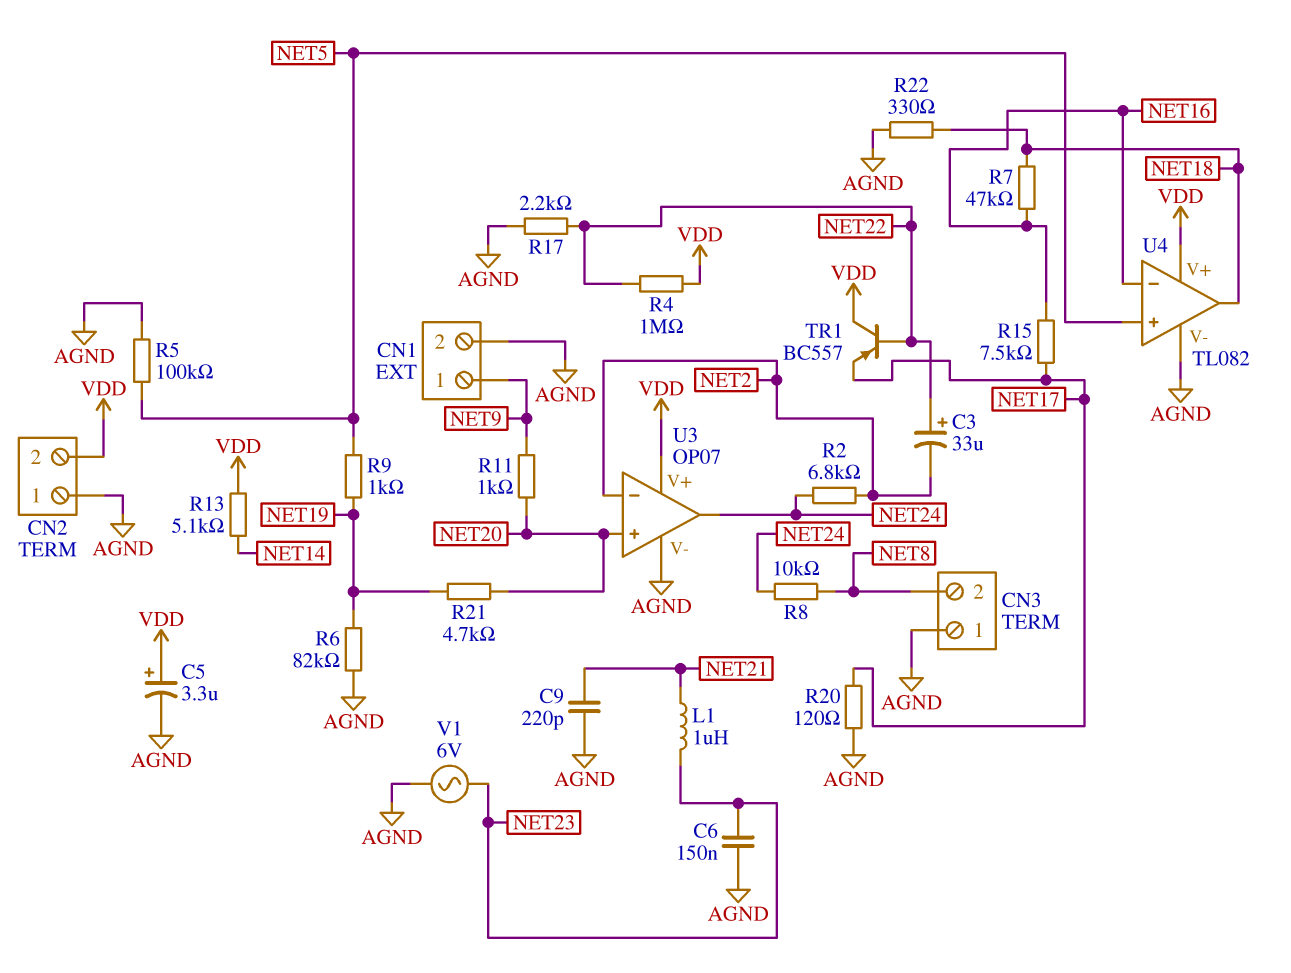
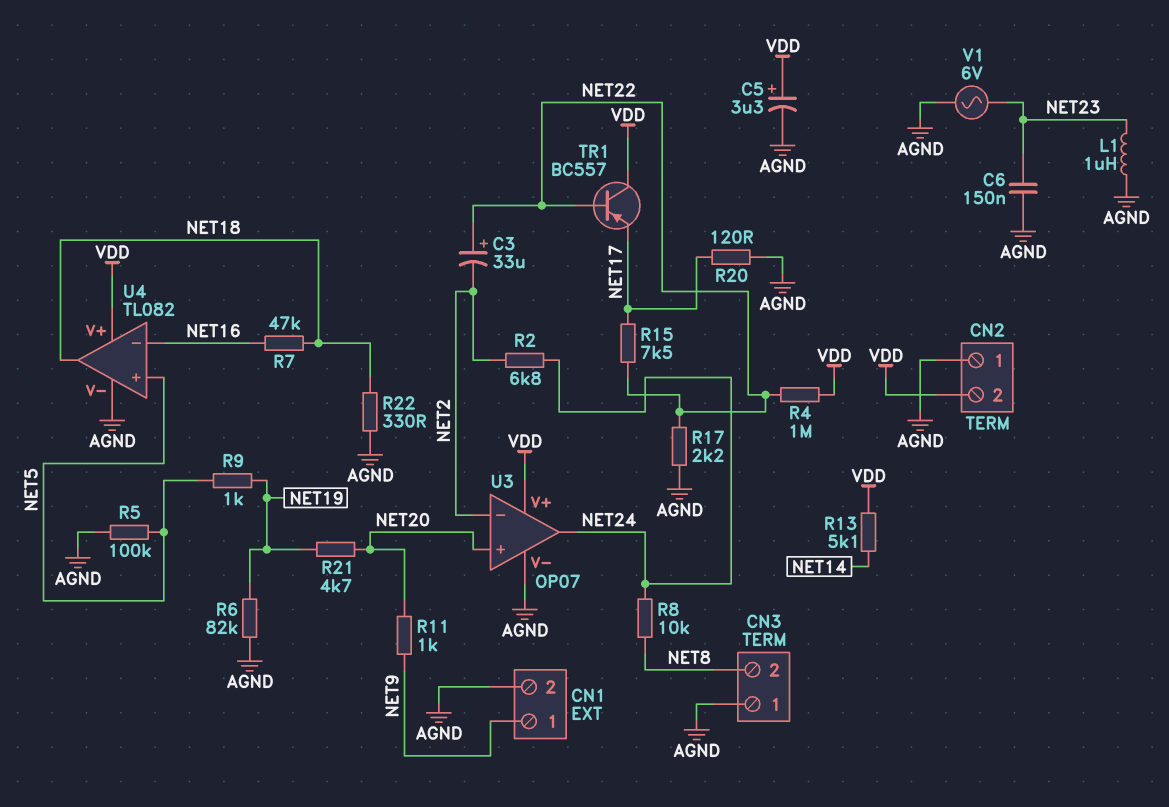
C9: 220pF (AGND, NET21) -> none
L1: 1uH (NET21, NET23) -> 1uH (AGND, NET23)
R15: 7.5k (NET16, NET17) -> 7.5k (NET17, NET22)

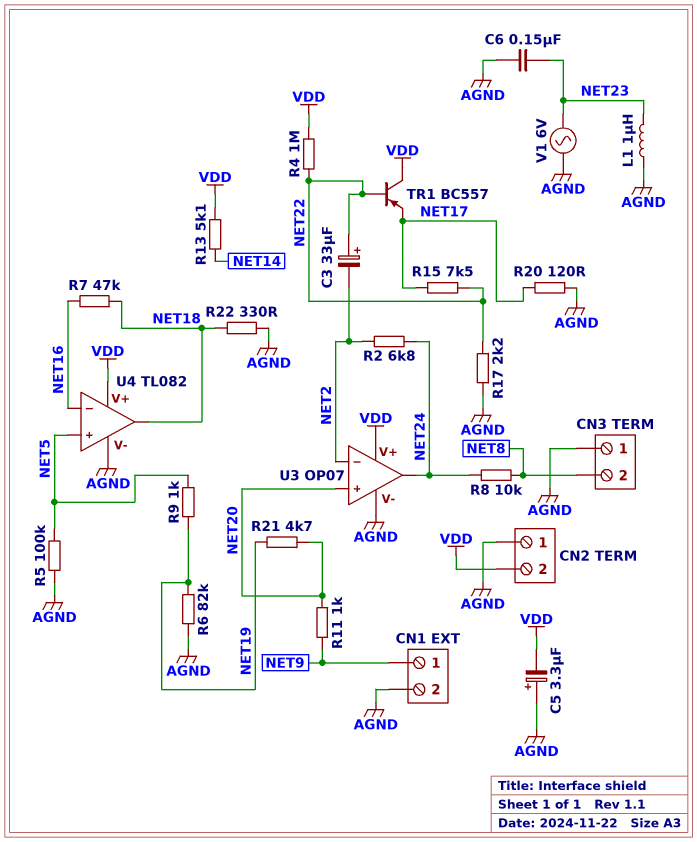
C5: 3.3uF (plus VDD, minus AGND) -> 3.3uF (plus AGND, minus VDD)

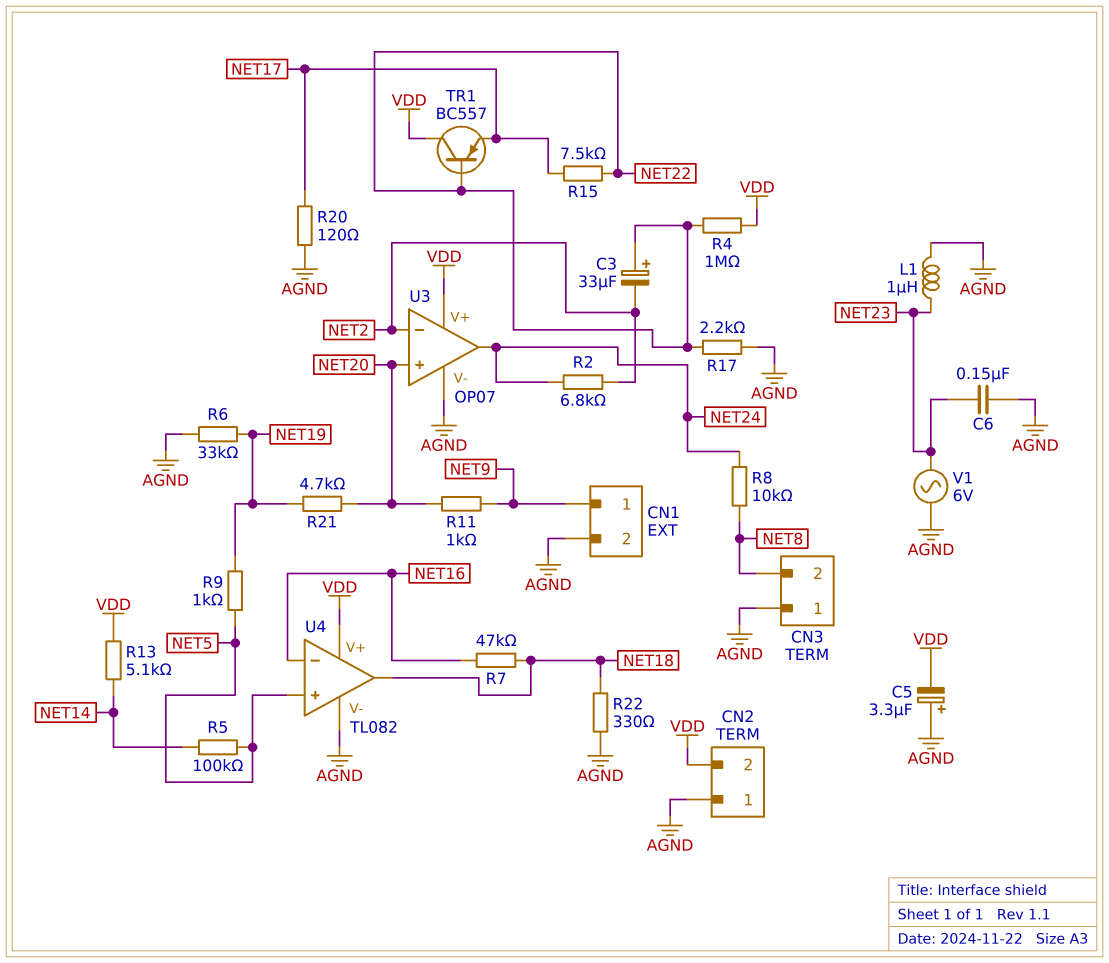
R5: 100k (AGND, NET5) -> 100k (NET5, NET14)
R6: 82k (AGND, NET19) -> 33k (AGND, NET19)

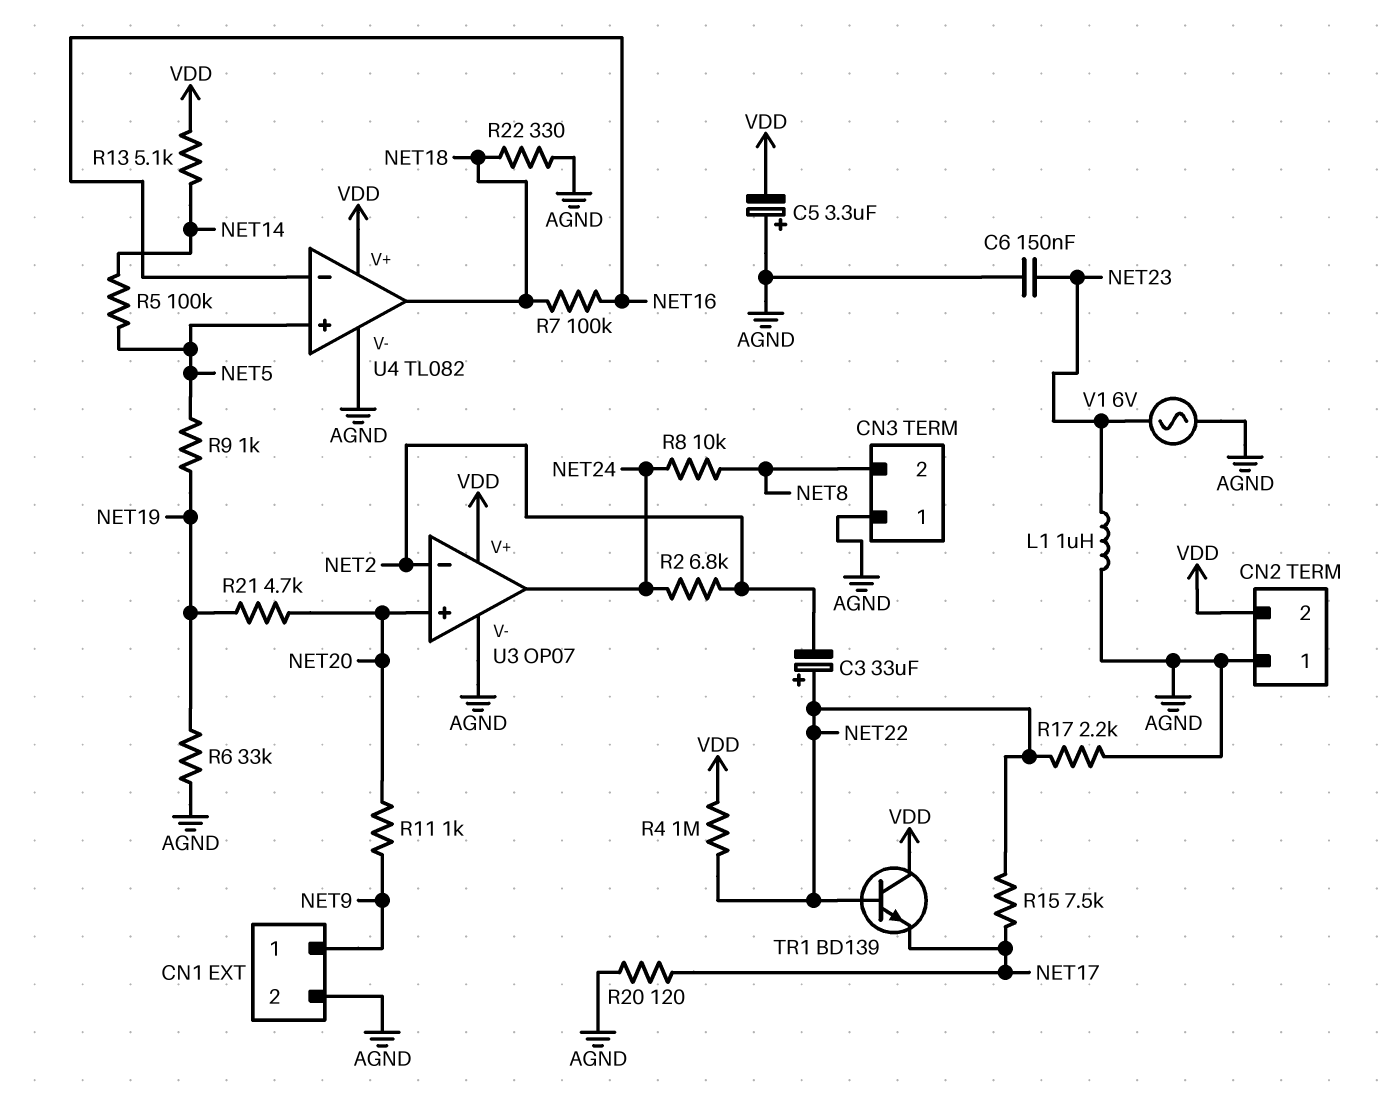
R7: 47k (NET16, NET18) -> 100k (NET16, NET18)
TR1: PNP BC557 (B NET22, C VDD, E NET17) -> NPN BD139 (B NET22, C VDD, E NET17)

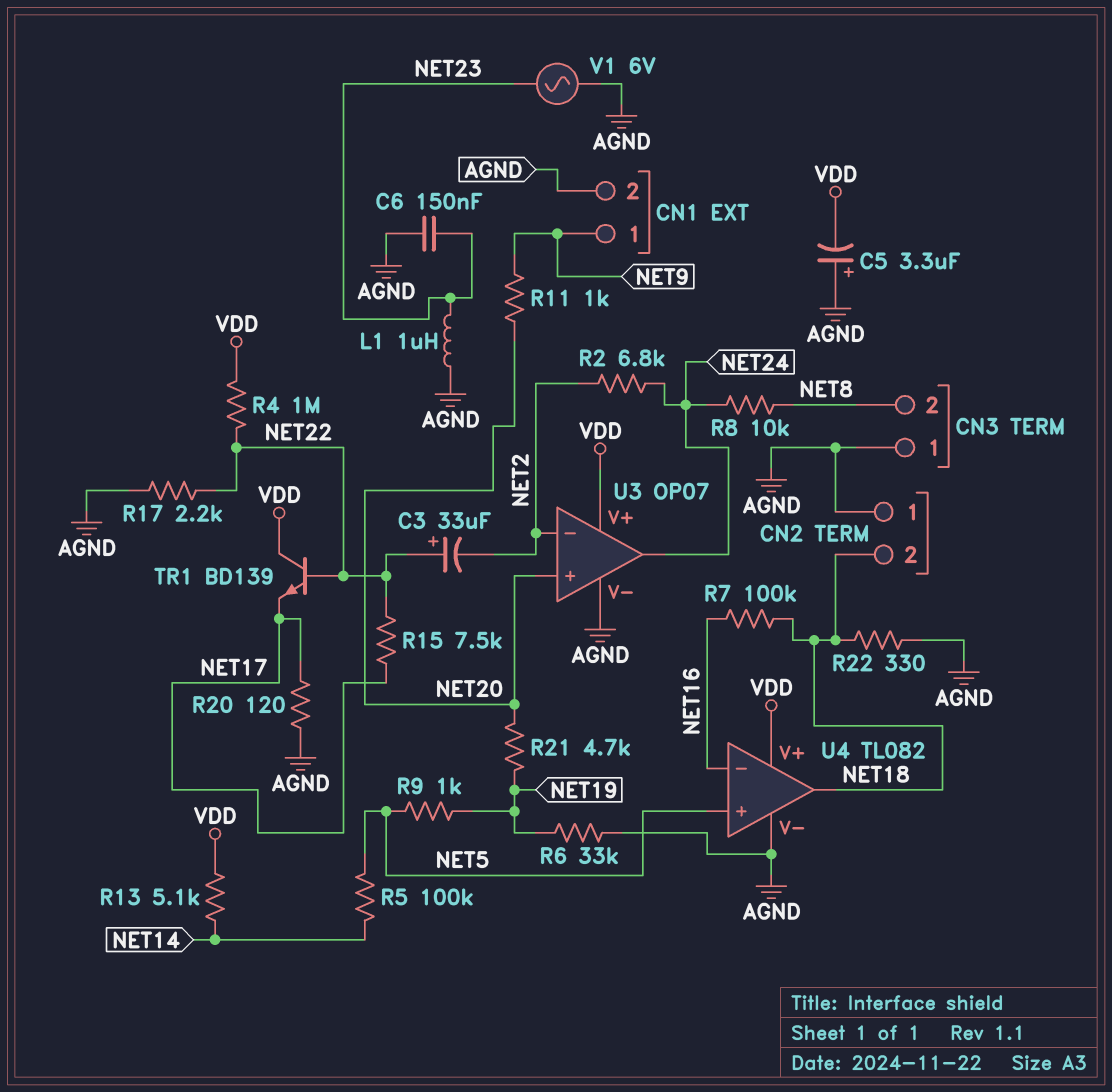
CN2 pin 2: VDD -> NET18

